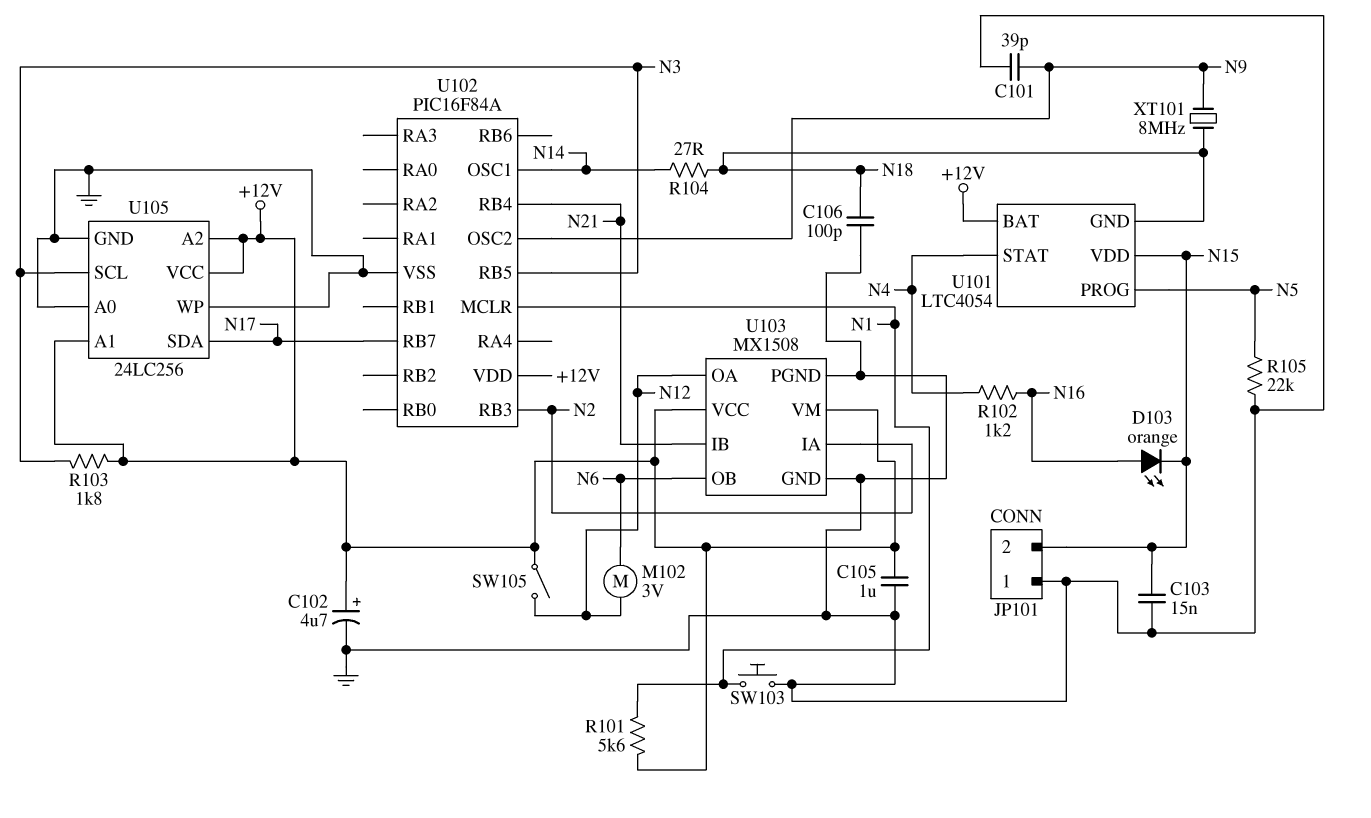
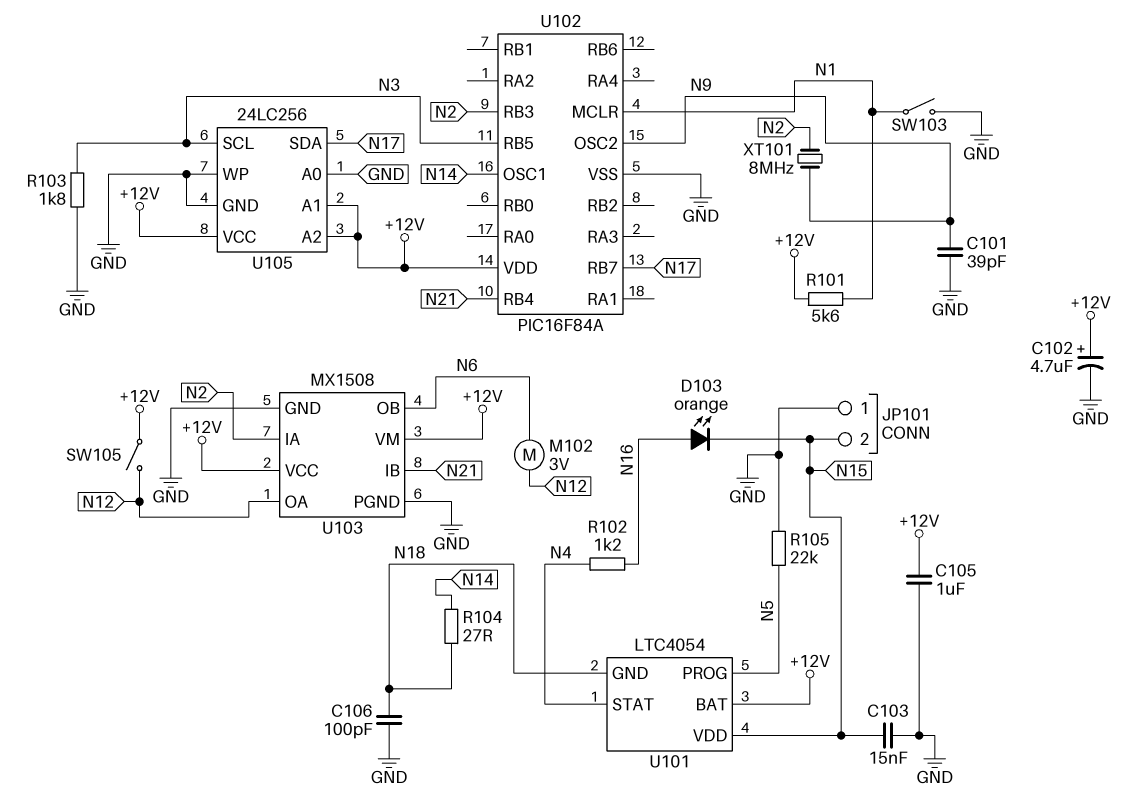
R103: 1.8k (+12V, N3) -> 1.8k (GND, N3)
SW103: button (GND, N1) -> switch (GND, N1)
XT101: 8MHz (N9, N18) -> 8MHz (N2, N9)

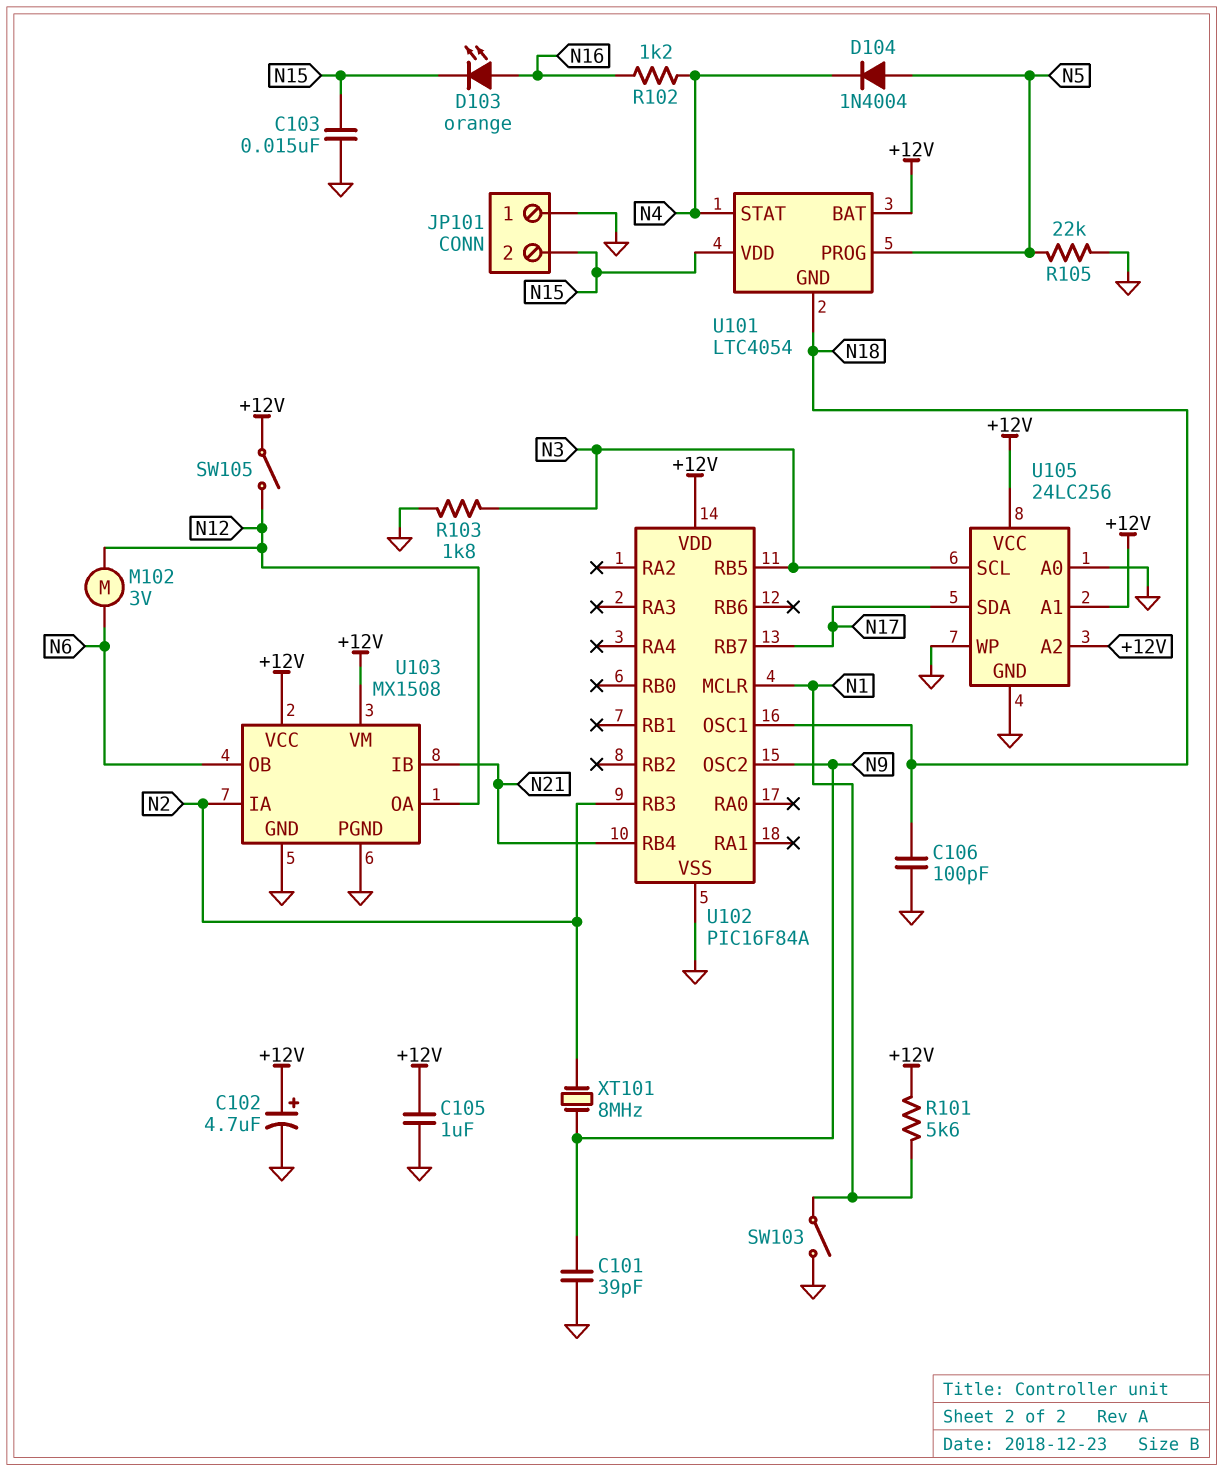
D104: none -> diode 1N4004 (A N5, K N4)
R104: 27 (N14, N18) -> none
U102 pin OSC1: N14 -> N18

